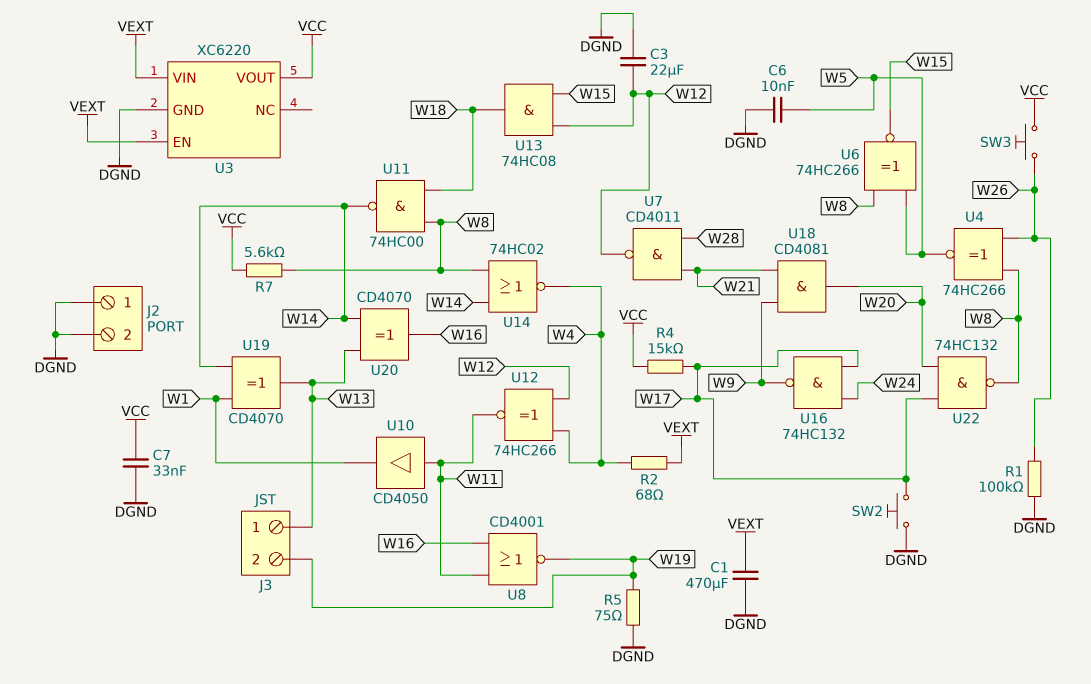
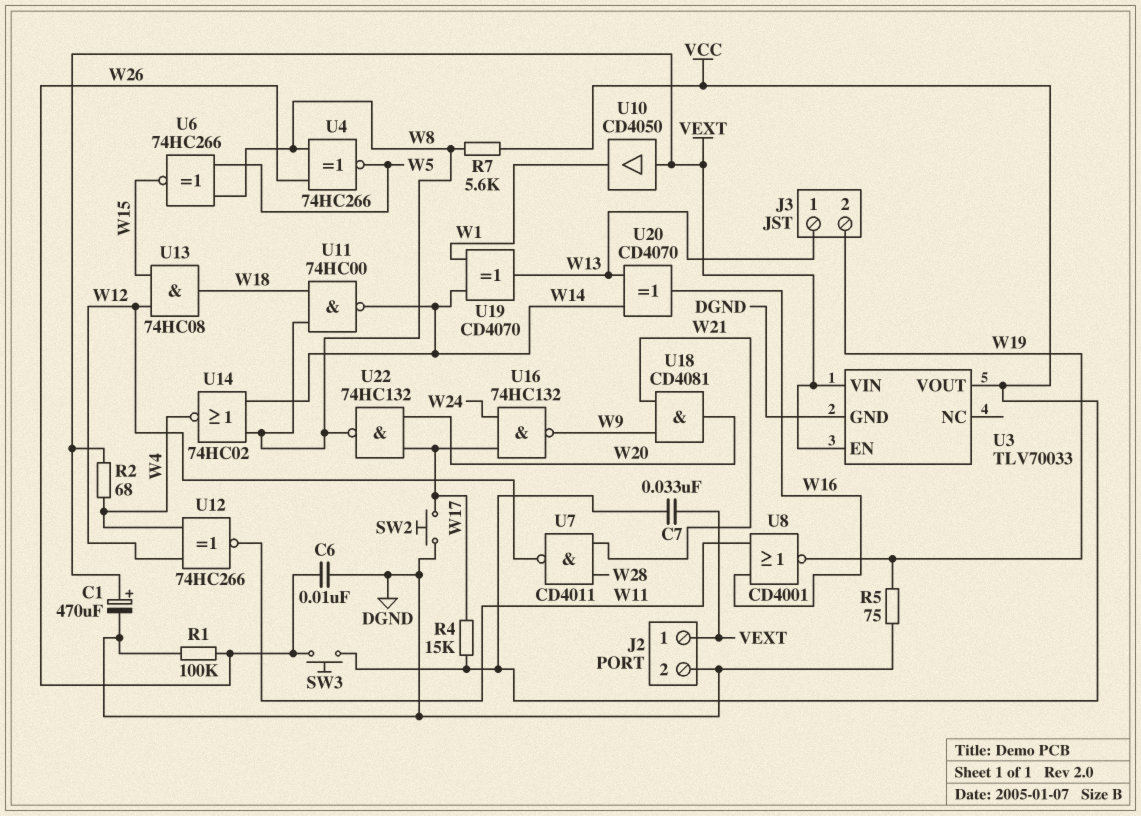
C1: 470uF (DGND, VEXT) -> 470uF (plus VEXT, minus DGND)
C3: 22uF (DGND, W12) -> none
C6: 10nF (DGND, W5) -> 10nF (DGND, W26)
C7: 33nF (DGND, VCC) -> 33nF (VCC, VEXT)
J2 pin 1: DGND -> VEXT
U3: XC6220 -> TLV70033
U10: buffer CD4050 (in W11, out W1) -> buffer CD4050 (in VEXT, out W1)

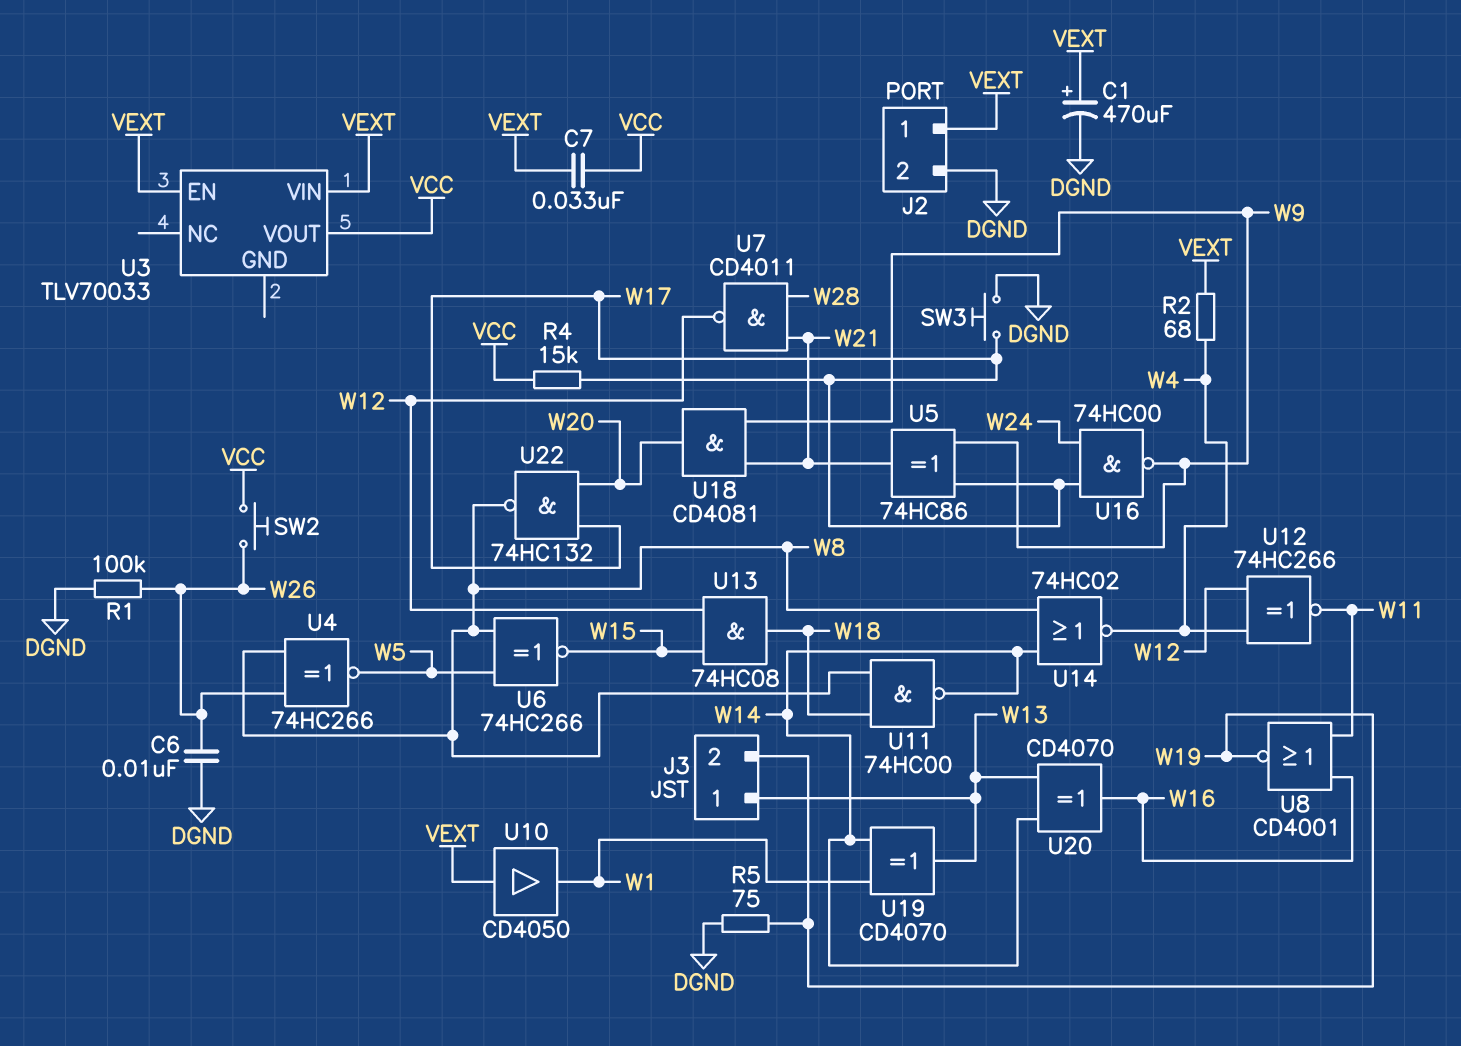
R7: 5.6k (VCC, W8) -> none
SW2: button (DGND, W17) -> button (VCC, W26)
SW3: button (VCC, W26) -> button (DGND, W17)
U3 pin GND: DGND -> none
U5: none -> XOR 74HC86 (in W9, in W17, out W21)
U16: NAND 74HC132 (in W17, in W24, out W9) -> NAND 74HC00 (in W17, in W24, out W9)

